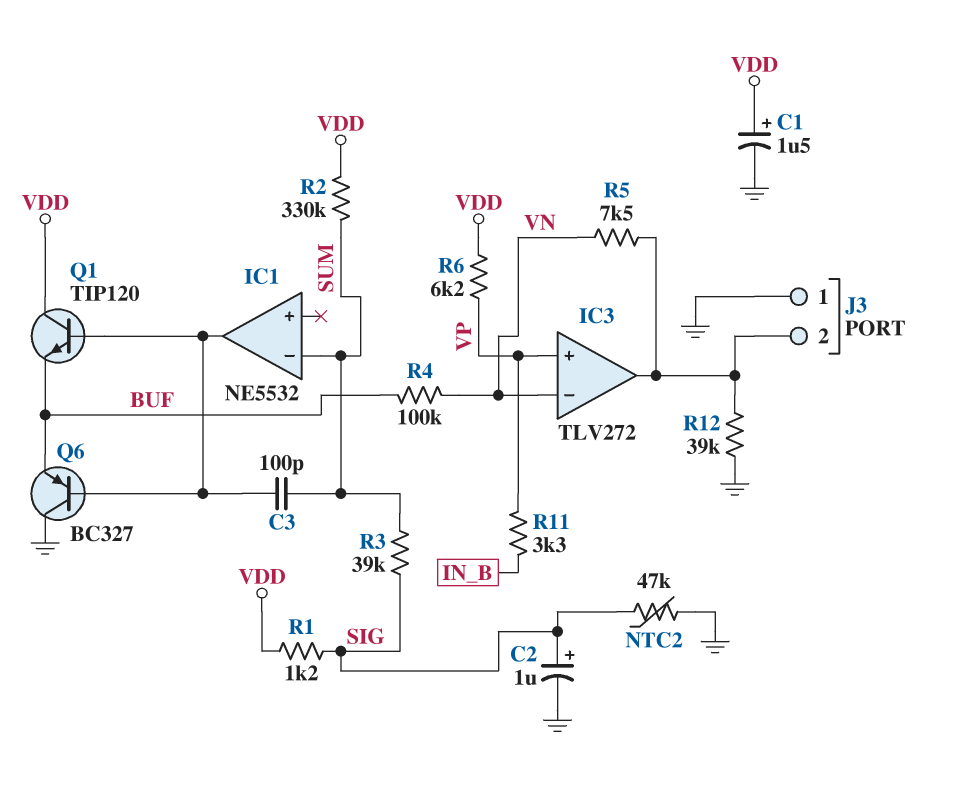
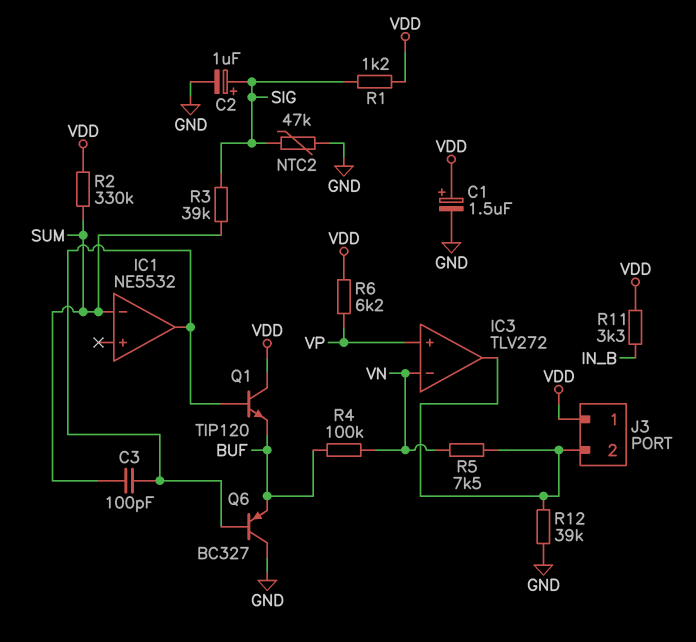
J3 pin 1: GND -> VDD
R11: 3.3k (IN_B, VP) -> 3.3k (IN_B, VDD)

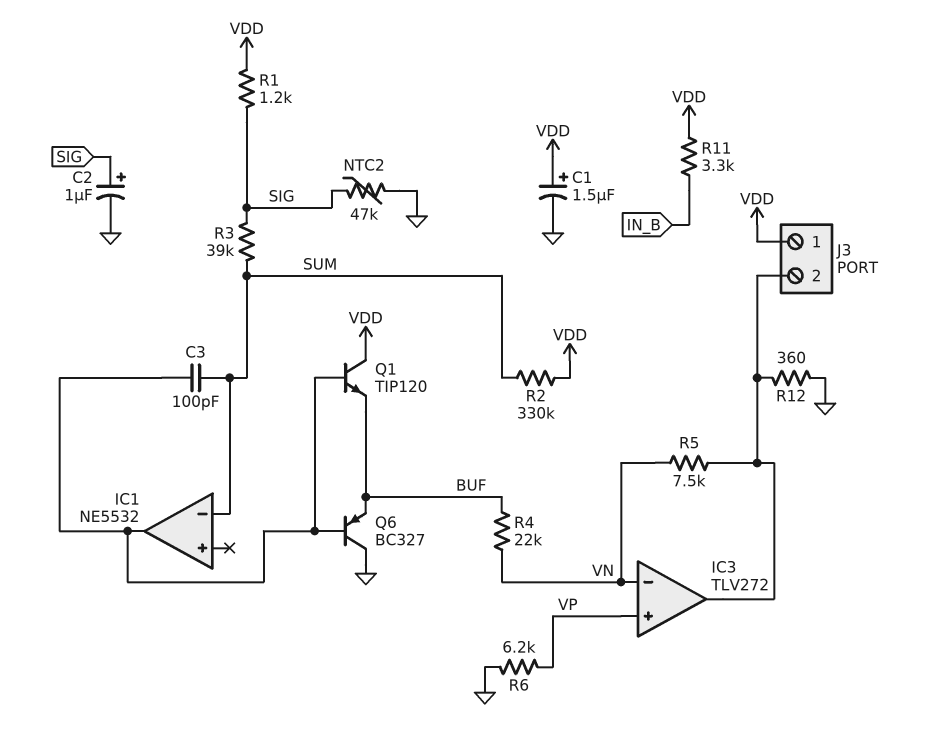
R4: 100k (BUF, VN) -> 22k (BUF, VN)
R6: 6.2k (VDD, VP) -> 6.2k (GND, VP)
R12: 39k (GND, IC3/out) -> 360 (GND, IC3/out)

